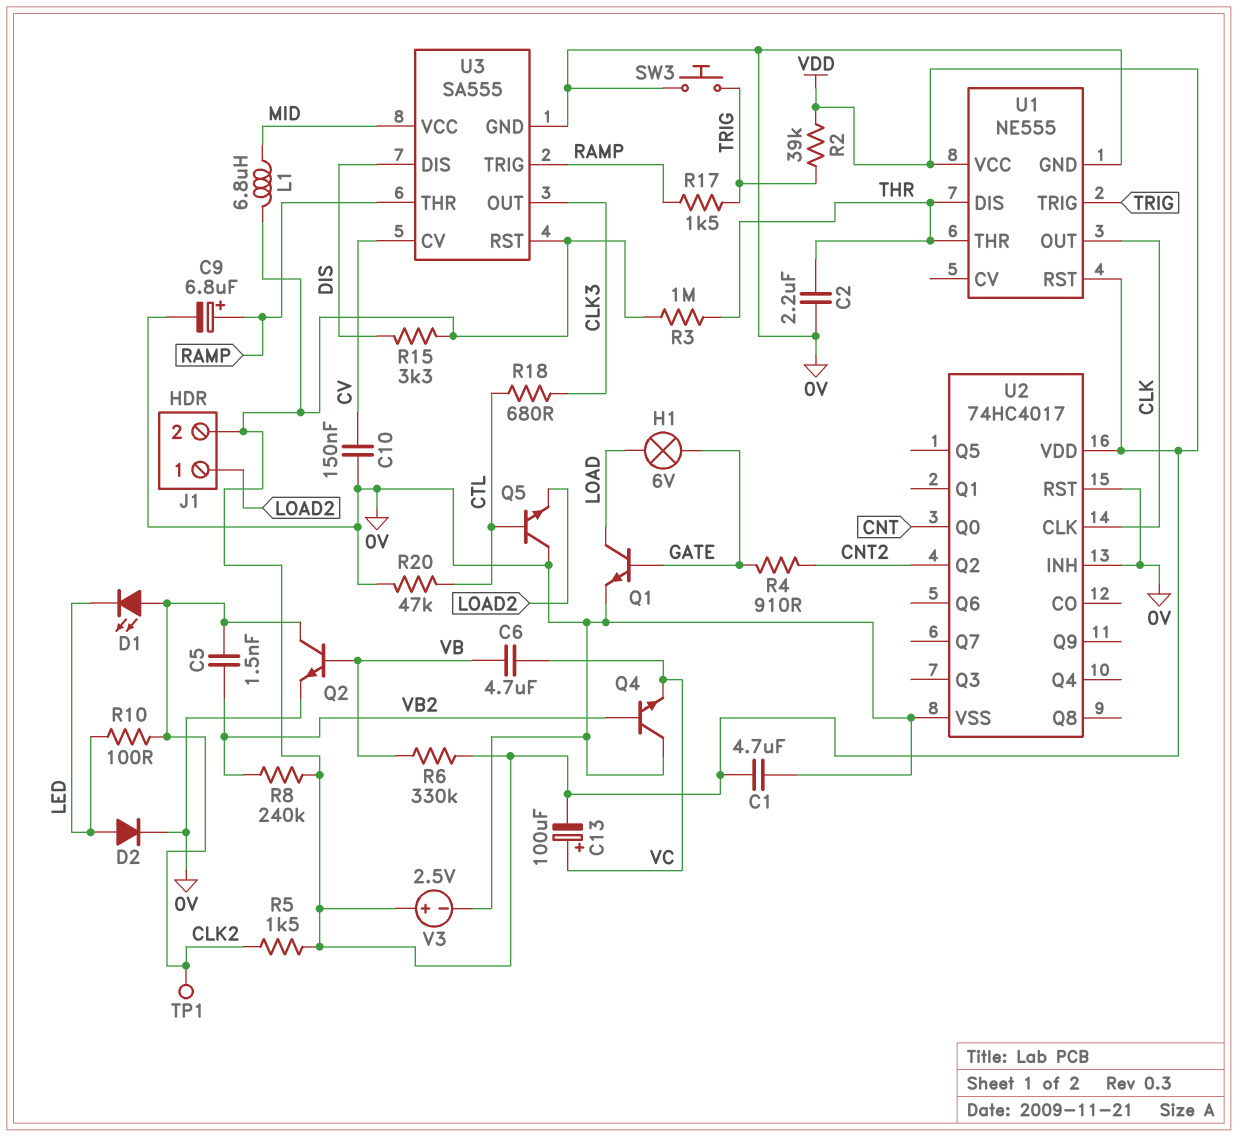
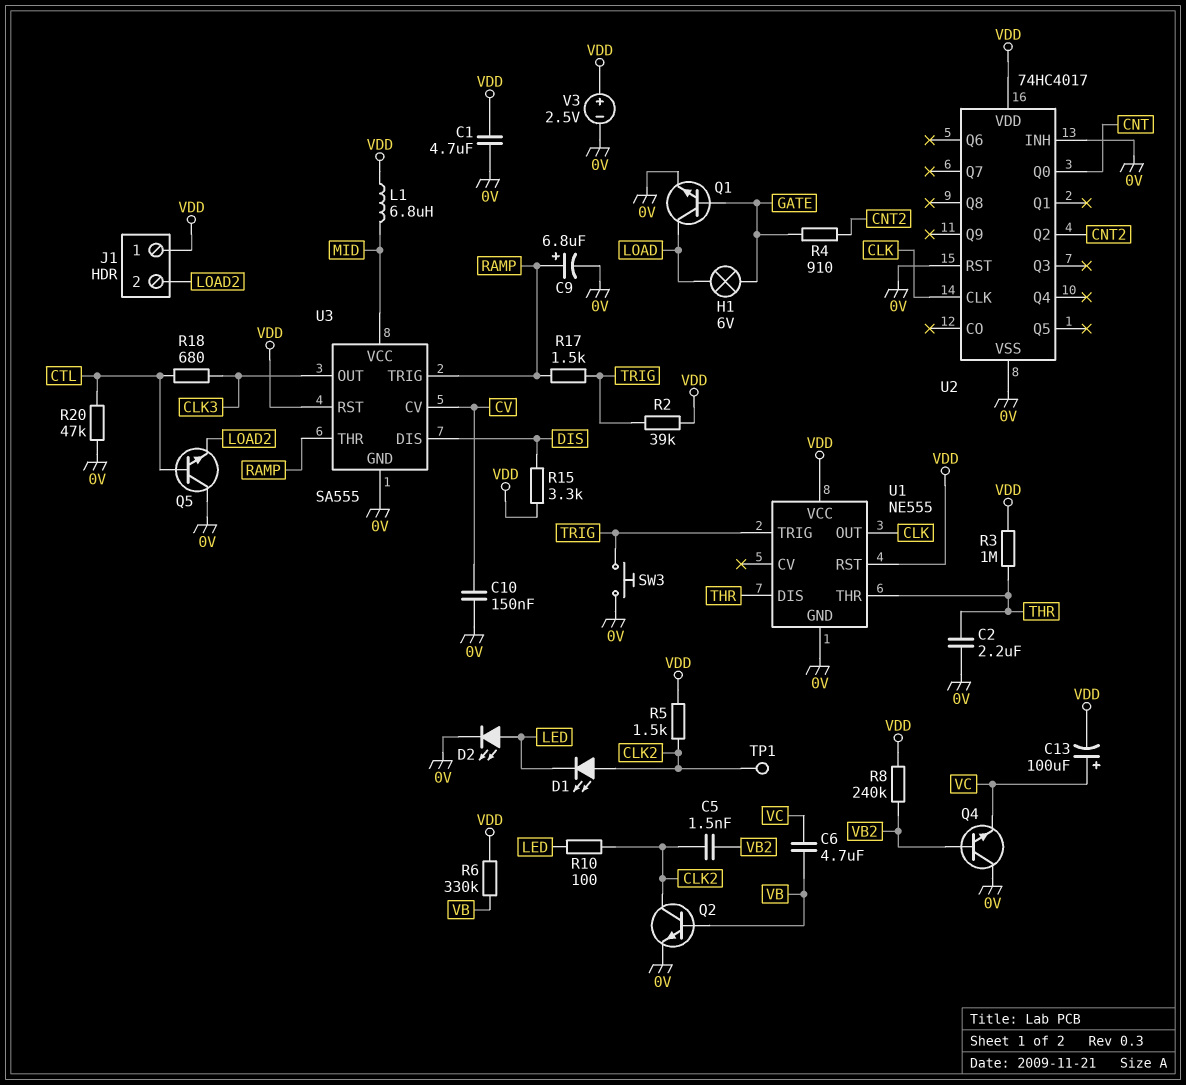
D2: diode (A LED, K 0V) -> LED (A LED, K 0V)
J1 pin 1: LOAD2 -> VDD
J1 pin 2: VDD -> LOAD2

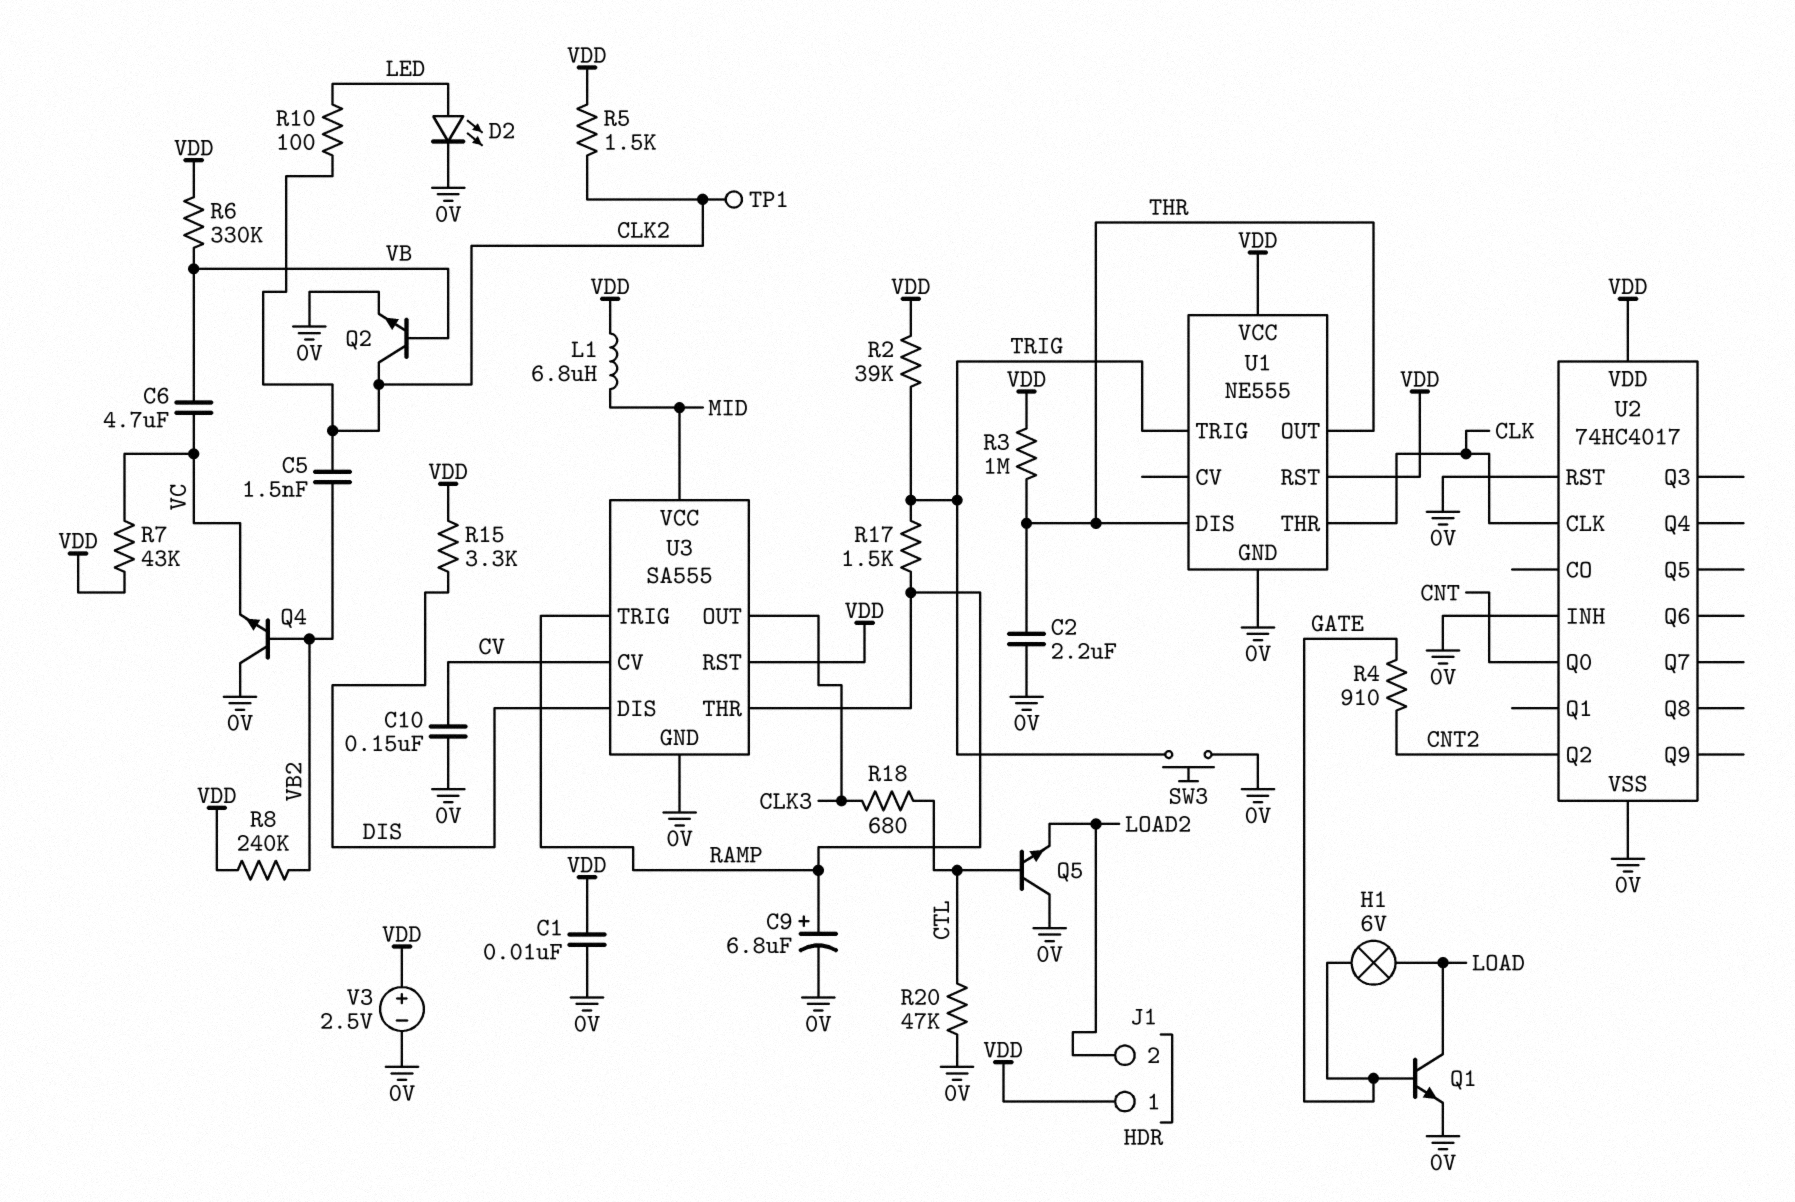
C1: 4.7uF (0V, VDD) -> 10nF (0V, VDD)
C13: 100uF (plus VC, minus VDD) -> none
D1: LED (A CLK2, K LED) -> none
R7: none -> 43k (VC, VDD)
U1 pin OUT: CLK -> THR
U1 pin THR: THR -> CLK

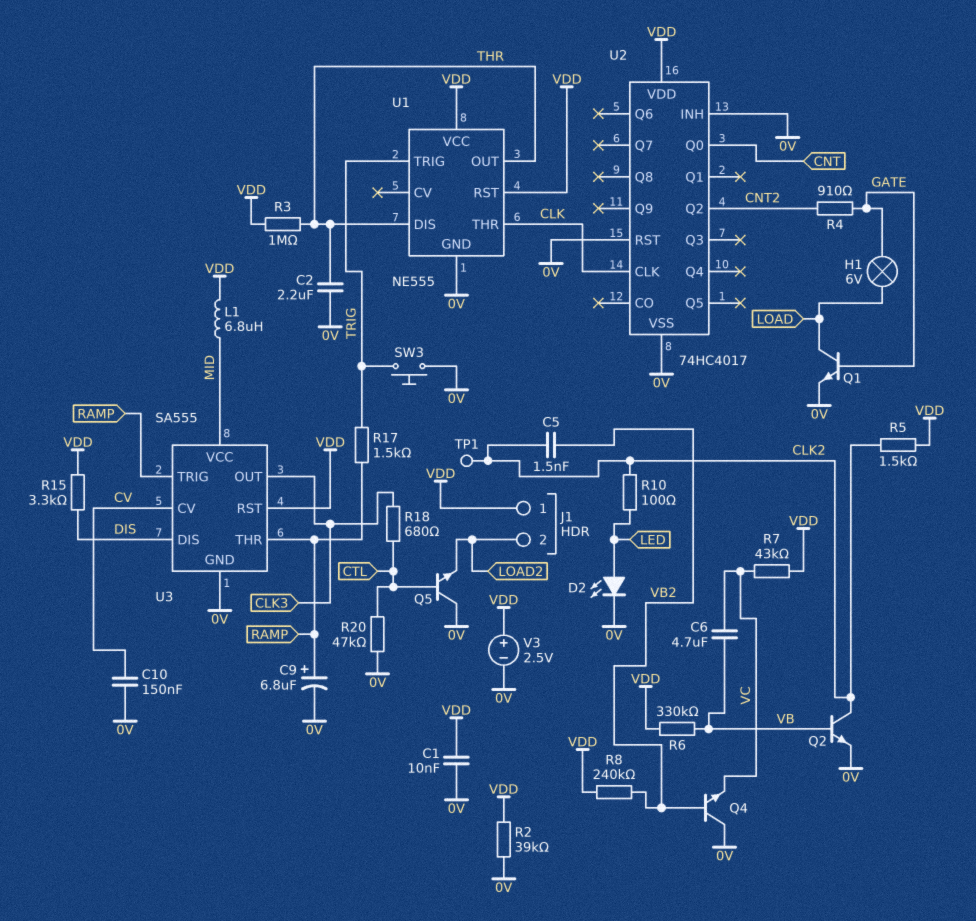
R2: 39k (TRIG, VDD) -> 39k (0V, VDD)

